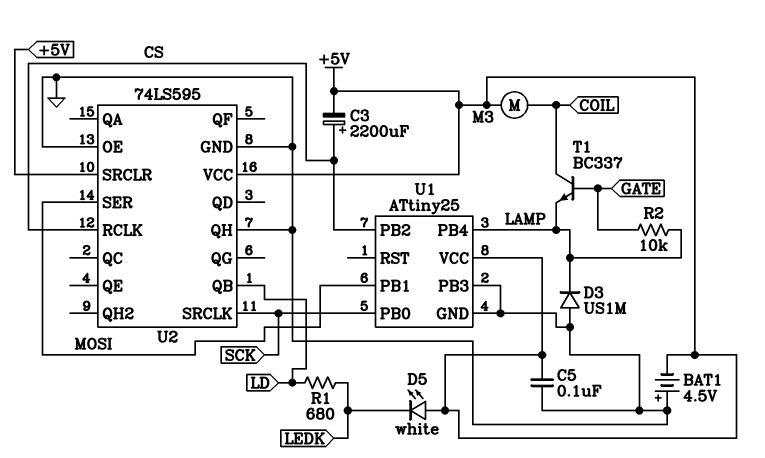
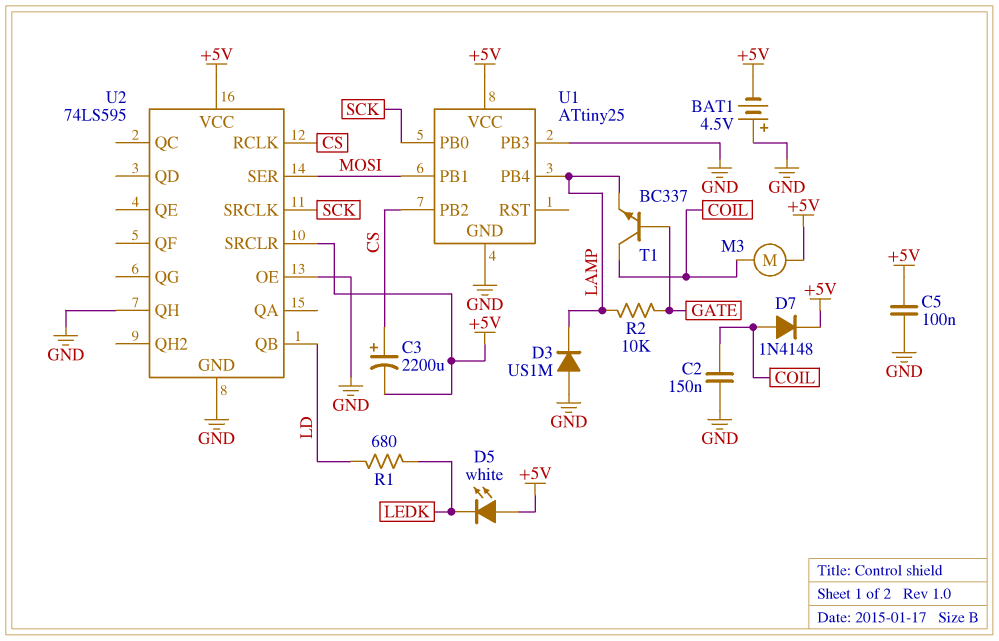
C2: none -> 150nF (COIL, GND)
D7: none -> diode 1N4148 (A COIL, K +5V)

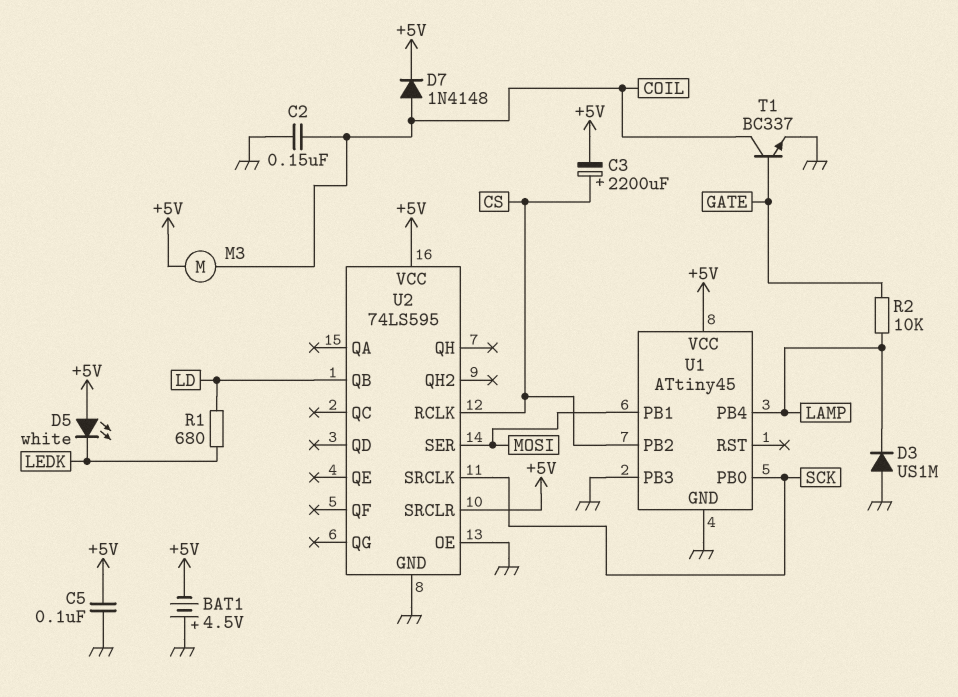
T1: NPN BC337 (B GATE, C COIL, E LAMP) -> NPN BC337 (B GATE, C COIL, E GND)
U1: ATtiny25 -> ATtiny45
U2 pin QH: GND -> none

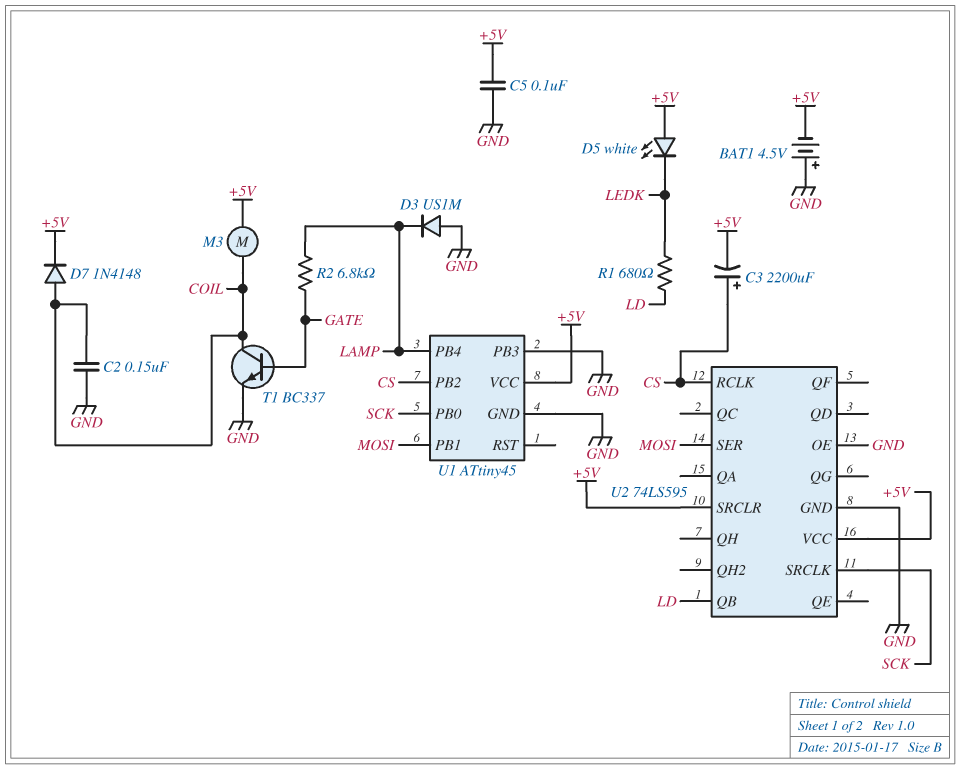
R2: 10k (GATE, LAMP) -> 6.8k (GATE, LAMP)

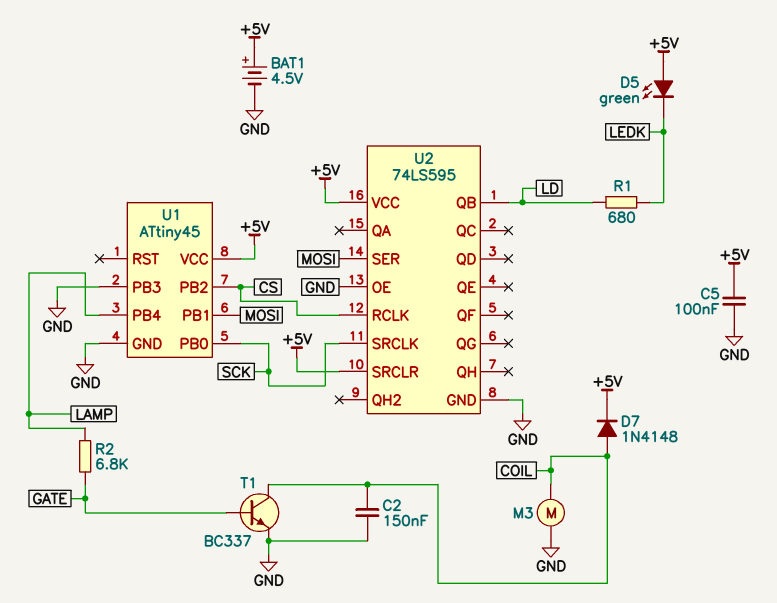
BAT1: 4.5V (plus GND, minus +5V) -> 4.5V (plus +5V, minus GND)
C3: 2200uF (plus CS, minus +5V) -> none
D3: diode US1M (A GND, K LAMP) -> none
D5: LED white (A +5V, K LEDK) -> LED green (A +5V, K LEDK)
M3: motor (+5V, COIL) -> motor (COIL, GND)

